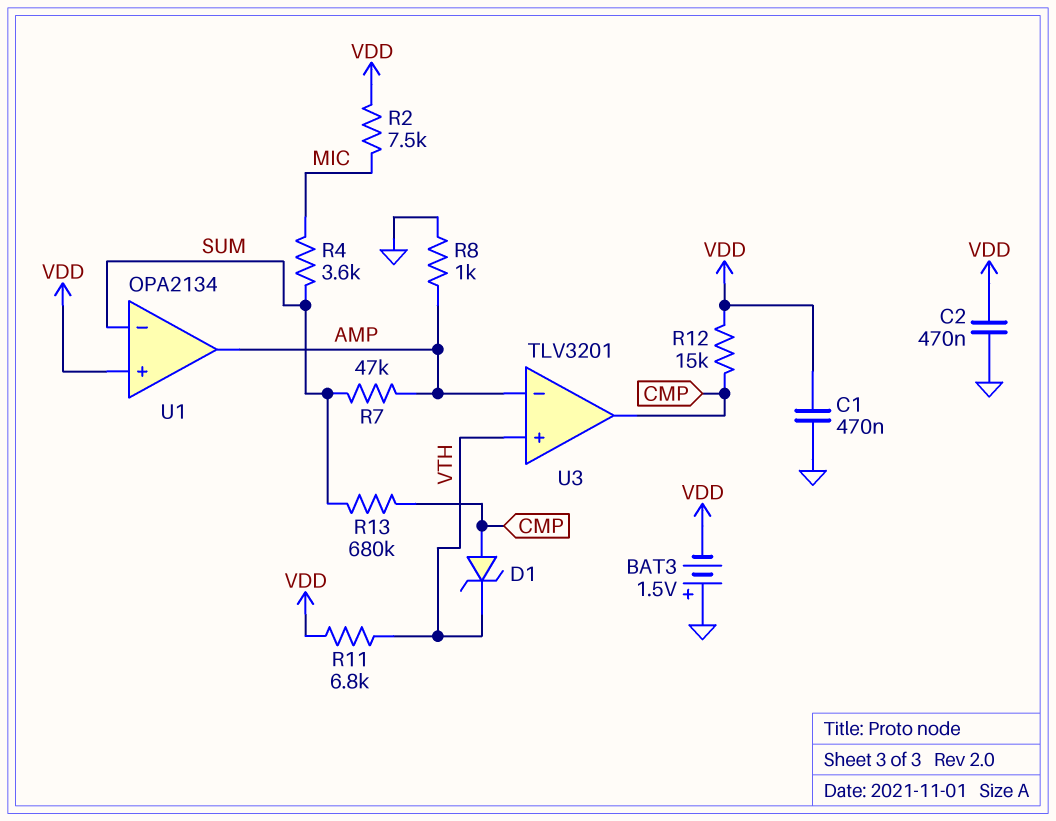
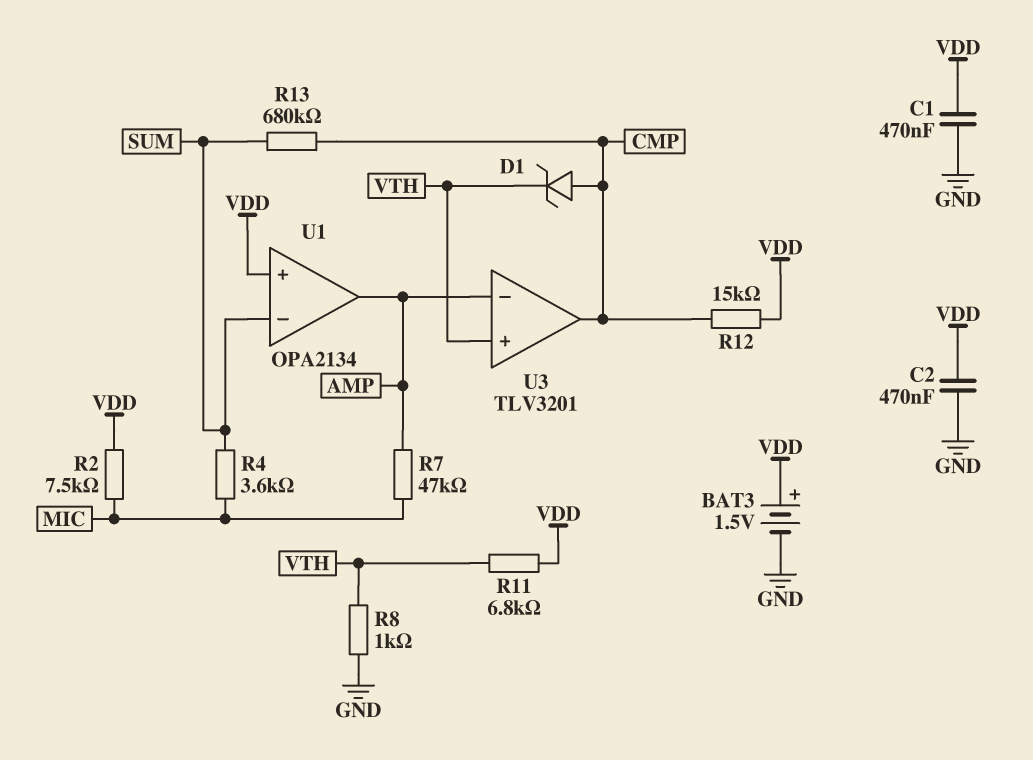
BAT3: 1.5V (plus GND, minus VDD) -> 1.5V (plus VDD, minus GND)
R7: 47k (AMP, SUM) -> 47k (AMP, MIC)
R8: 1k (AMP, GND) -> 1k (GND, VTH)

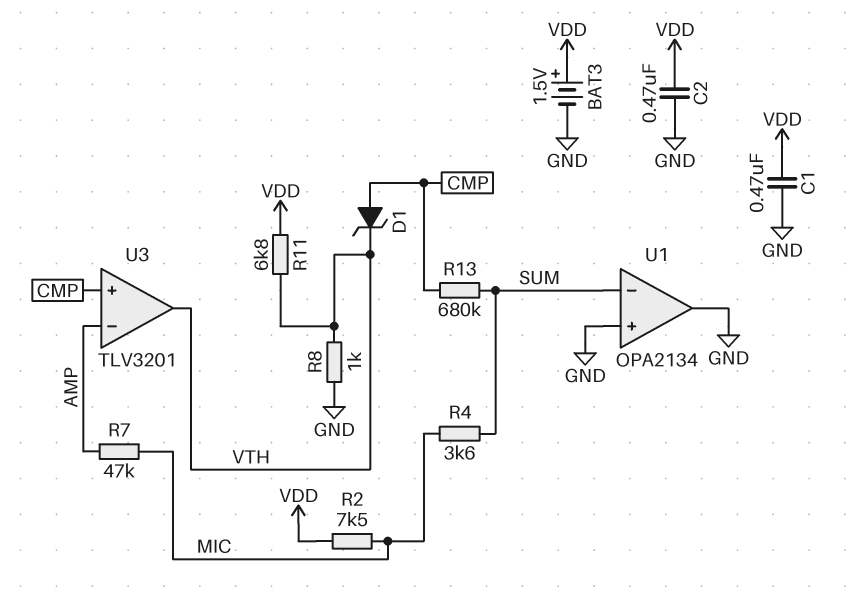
R12: 15k (CMP, VDD) -> none
U1 pin in+: VDD -> GND
U1 pin out: AMP -> GND
U3 pin in+: VTH -> CMP
U3 pin out: CMP -> VTH

